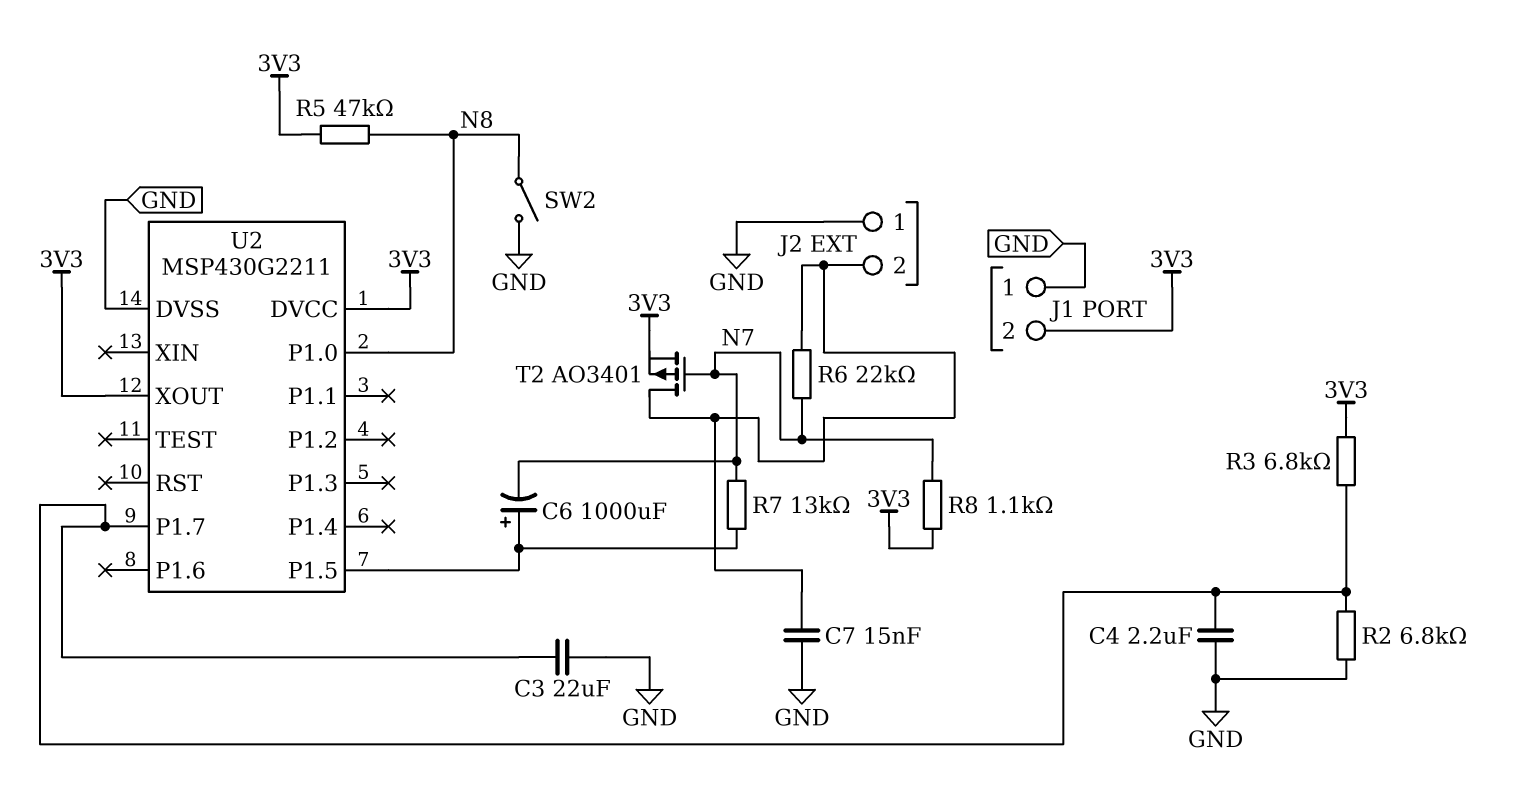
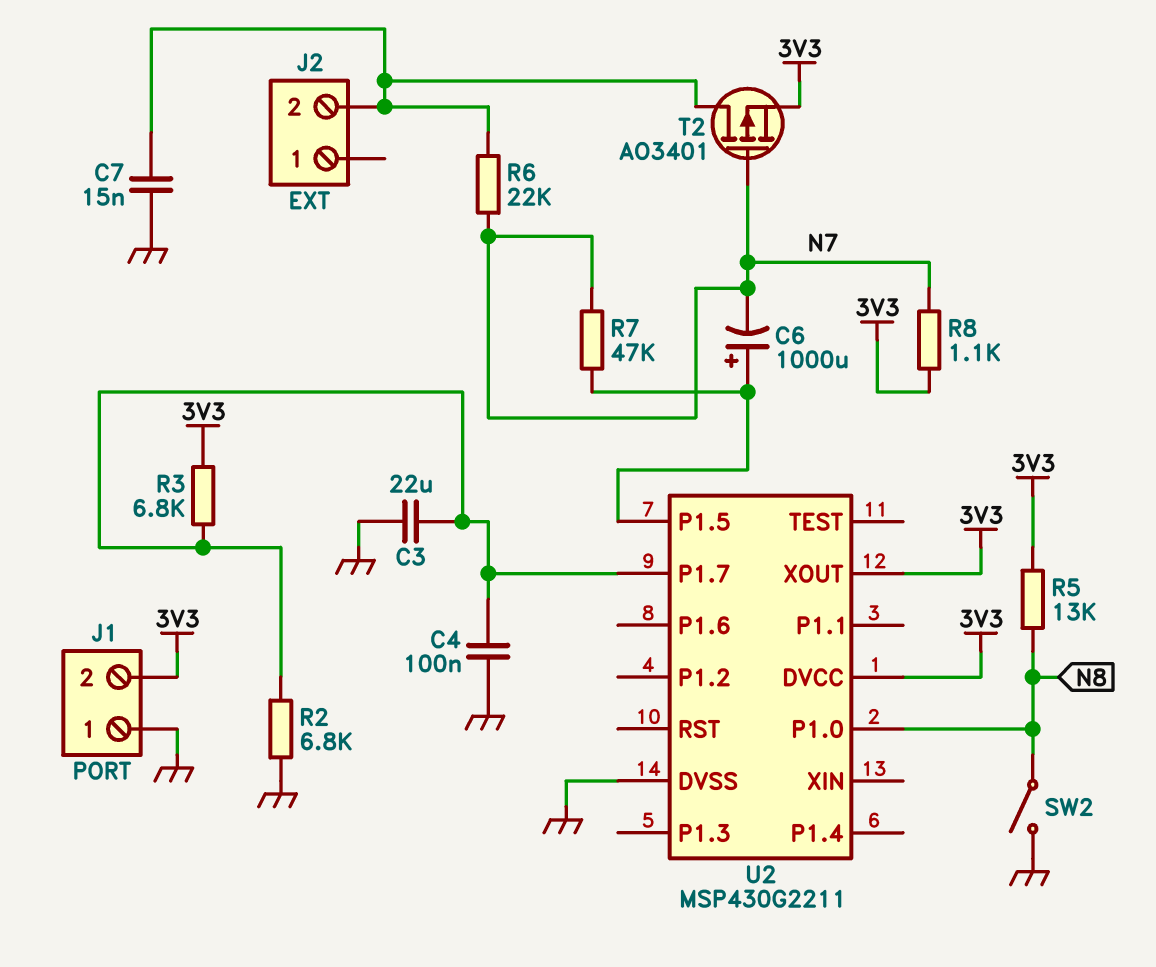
C4: 2.2uF (GND, U2/P1.7) -> 100nF (GND, U2/P1.7)
J2 pin 1: GND -> none
R5: 47k (3V3, N8) -> 13k (3V3, N8)
R7: 13k (N7, U2/P1.5) -> 47k (N7, U2/P1.5)

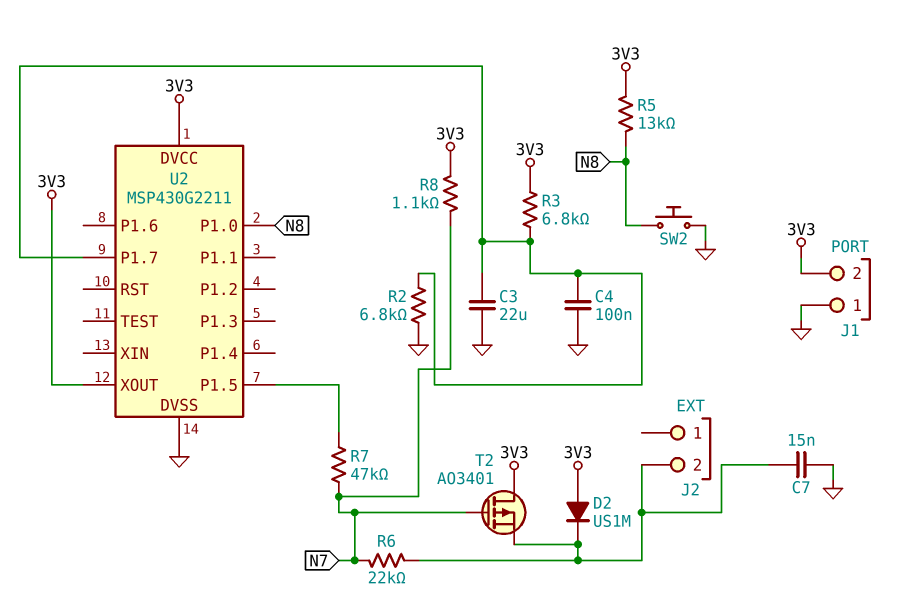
C6: 1000uF (plus U2/P1.5, minus N7) -> none
D2: none -> diode US1M (A 3V3, K J2/2)
SW2: switch (GND, N8) -> button (GND, N8)
T2: PMOS AO3401 (G N7, D J2/2, S 3V3) -> PMOS AO3401 (G N7, D 3V3, S J2/2)

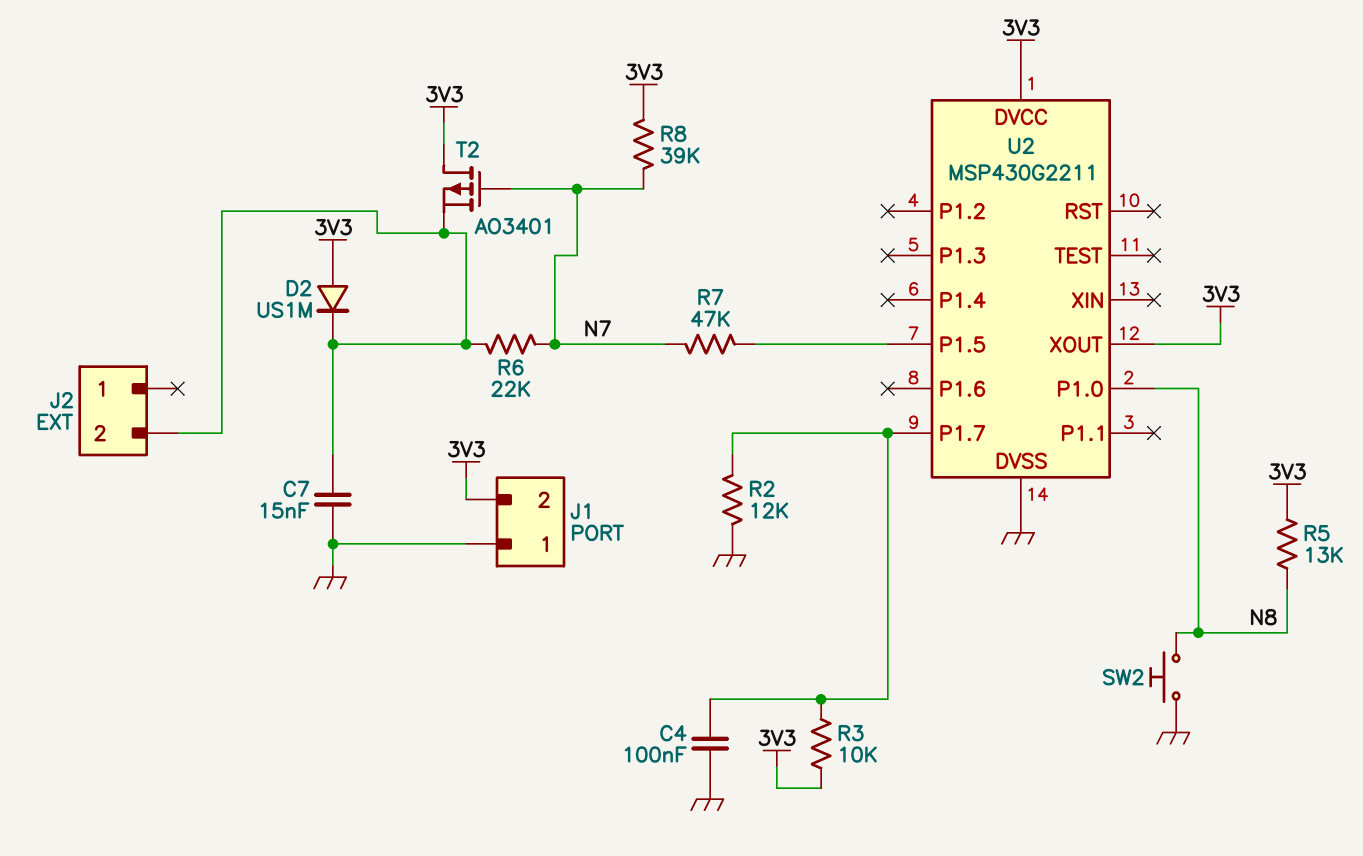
C3: 22uF (GND, U2/P1.7) -> none
R2: 6.8k (GND, U2/P1.7) -> 12k (GND, U2/P1.7)
R3: 6.8k (3V3, U2/P1.7) -> 10k (3V3, U2/P1.7)
R8: 1.1k (3V3, N7) -> 39k (3V3, N7)

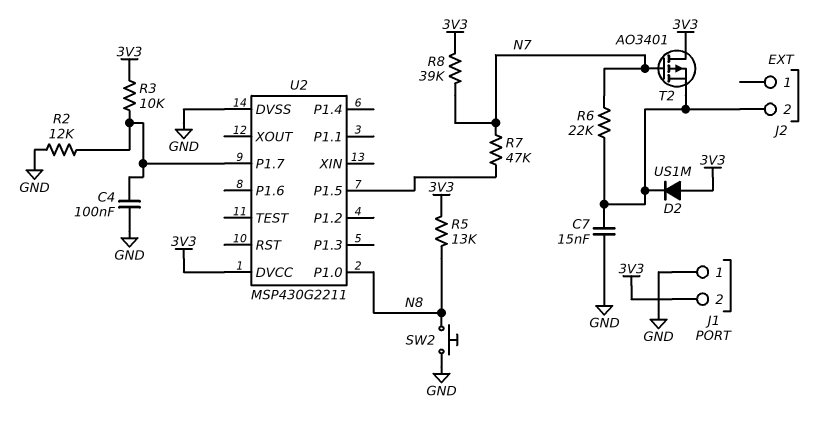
U2 pin XOUT: 3V3 -> none

